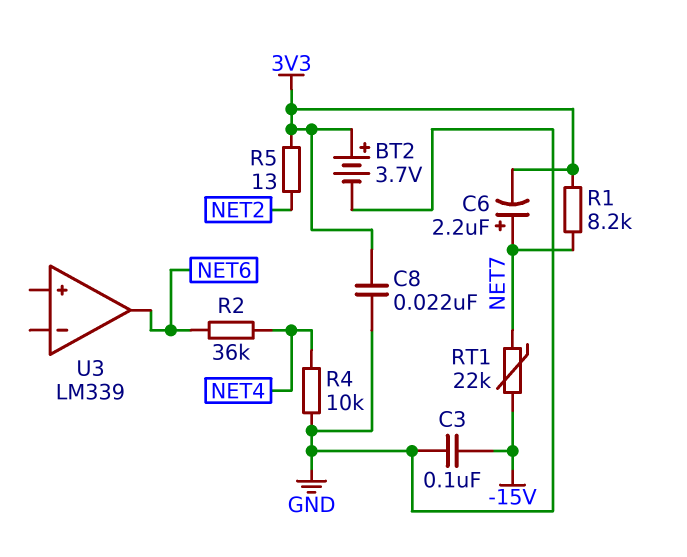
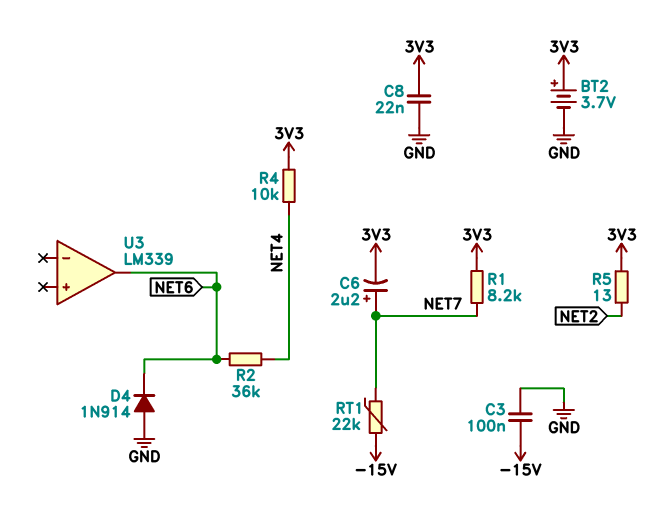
D4: none -> diode 1N914 (A GND, K NET6)
R4: 10k (GND, NET4) -> 10k (3V3, NET4)

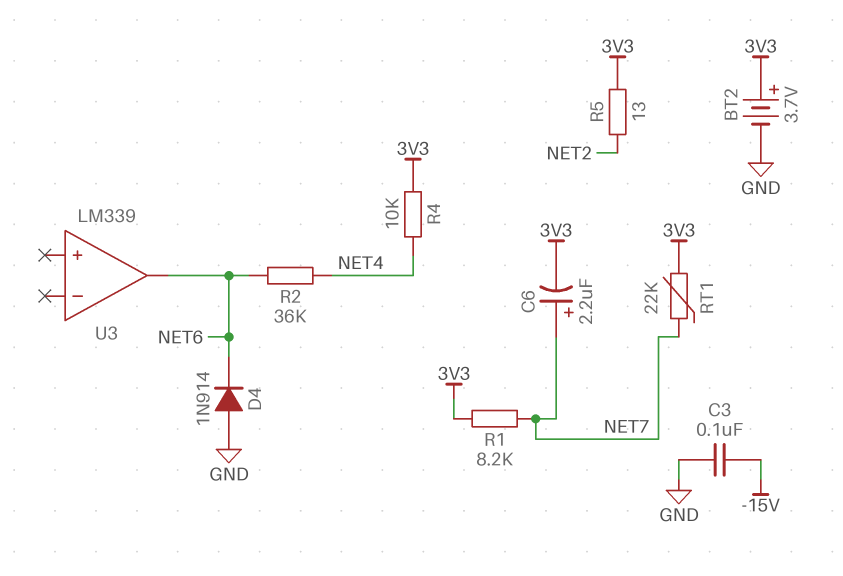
C8: 22nF (3V3, GND) -> none
RT1: 22k (-15V, NET7) -> 22k (3V3, NET7)

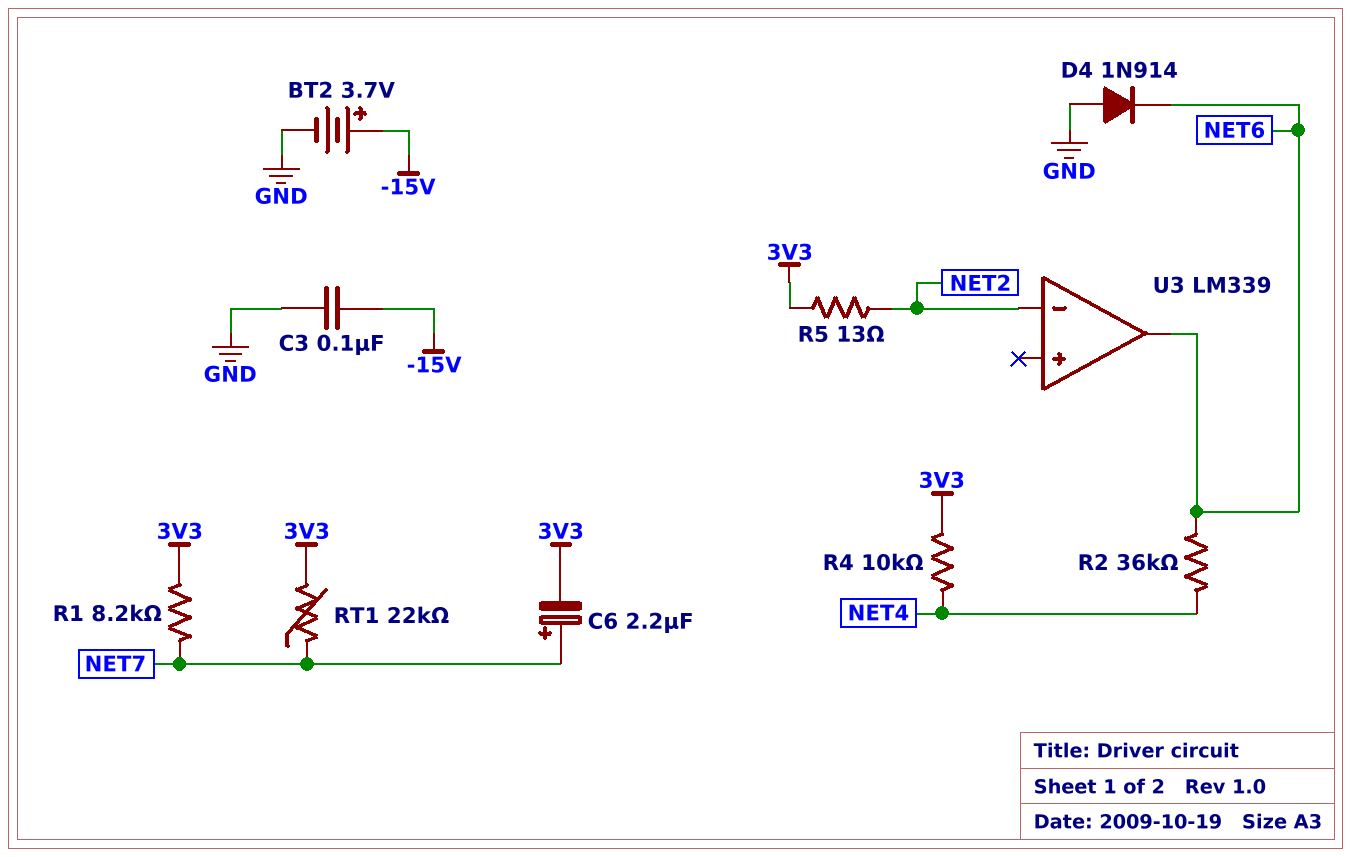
BT2: 3.7V (plus 3V3, minus GND) -> 3.7V (plus -15V, minus GND)
U3 pin in-: none -> NET2

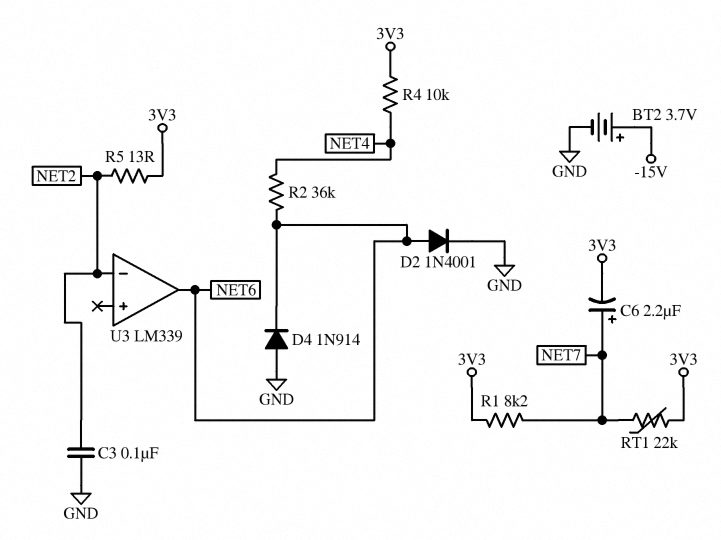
C3: 100nF (-15V, GND) -> 100nF (GND, NET2)
D2: none -> diode 1N4001 (A NET6, K GND)

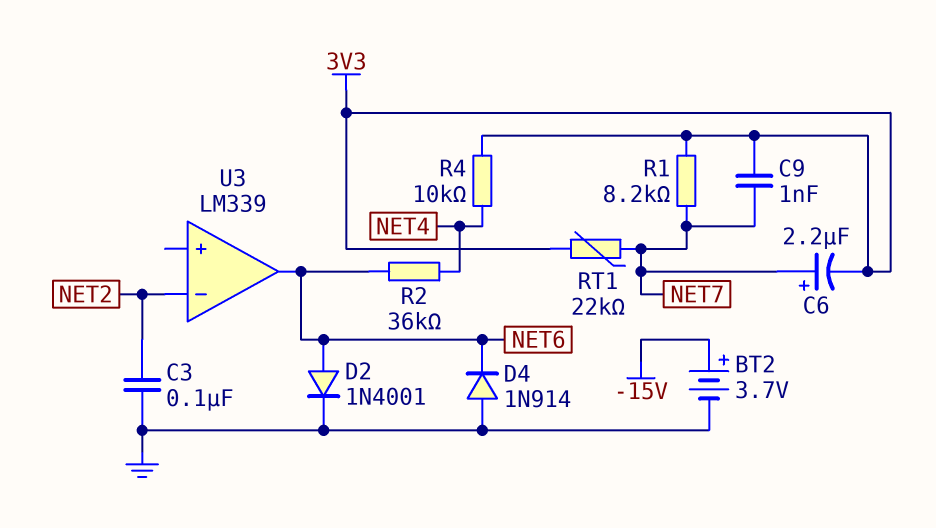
C9: none -> 1nF (3V3, NET7)
R5: 13 (3V3, NET2) -> none

